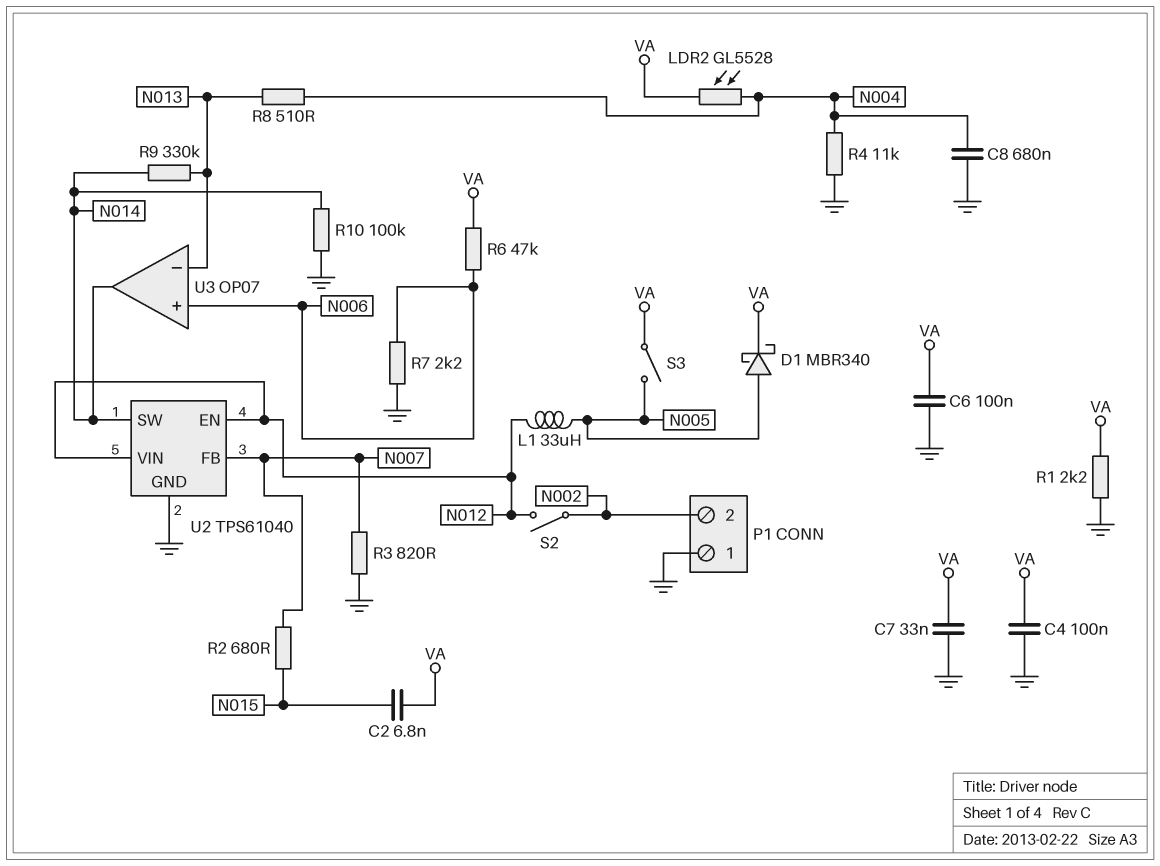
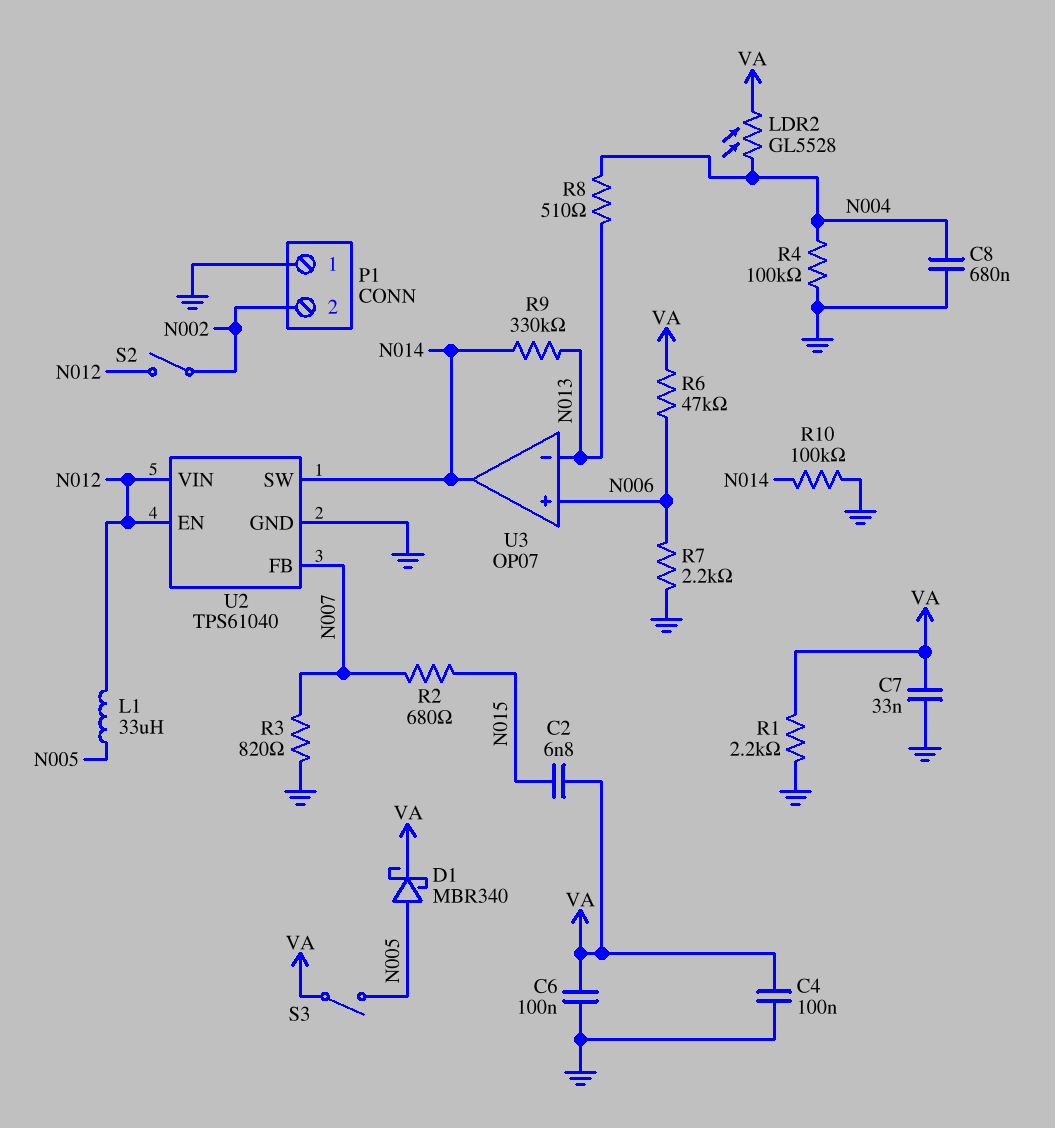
R4: 11k (GND, N004) -> 100k (GND, N004)

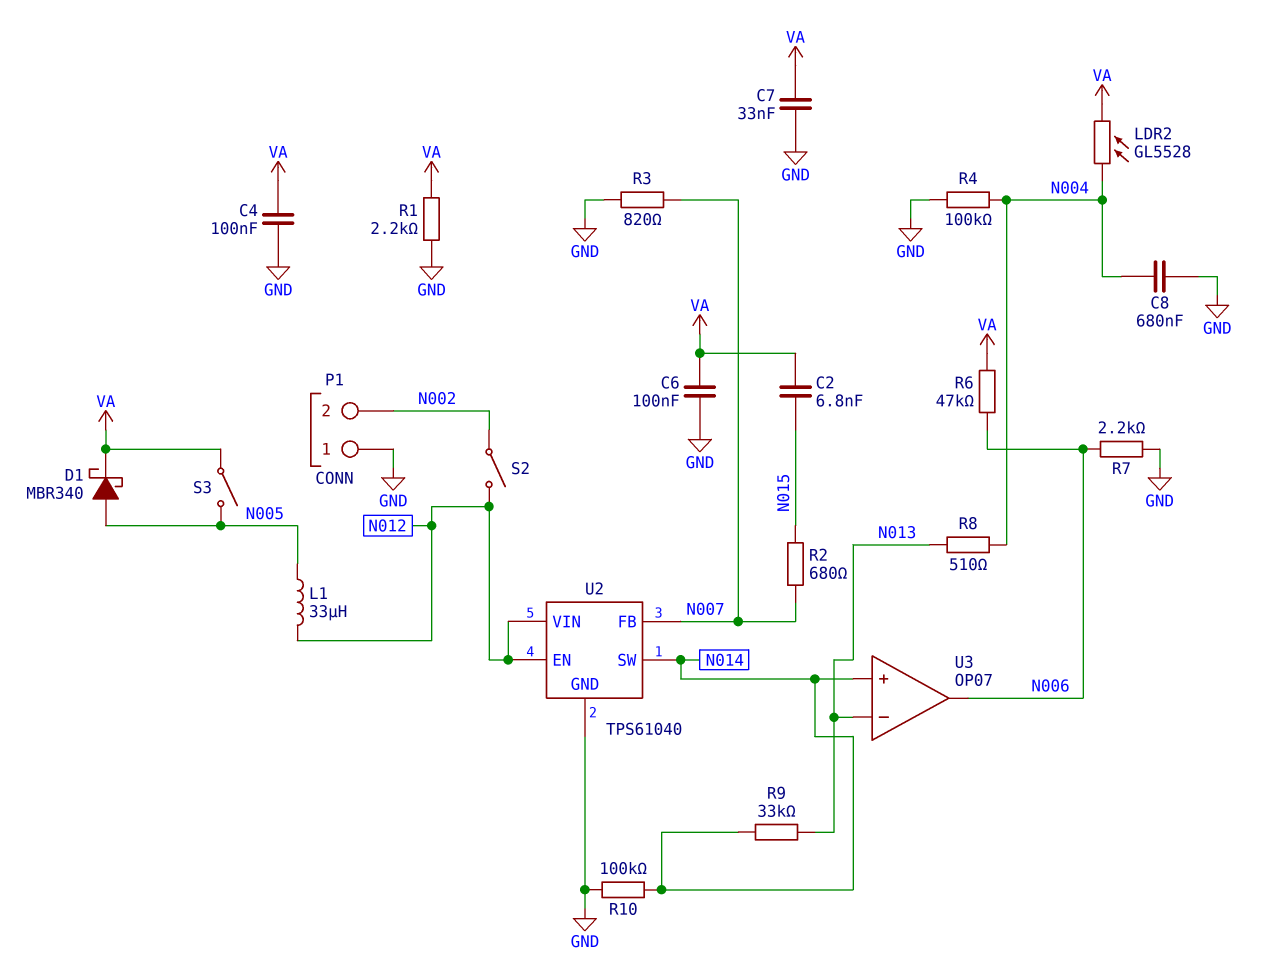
R9: 330k (N013, N014) -> 33k (N013, N014)
U3 pin in+: N006 -> N014
U3 pin out: N014 -> N006

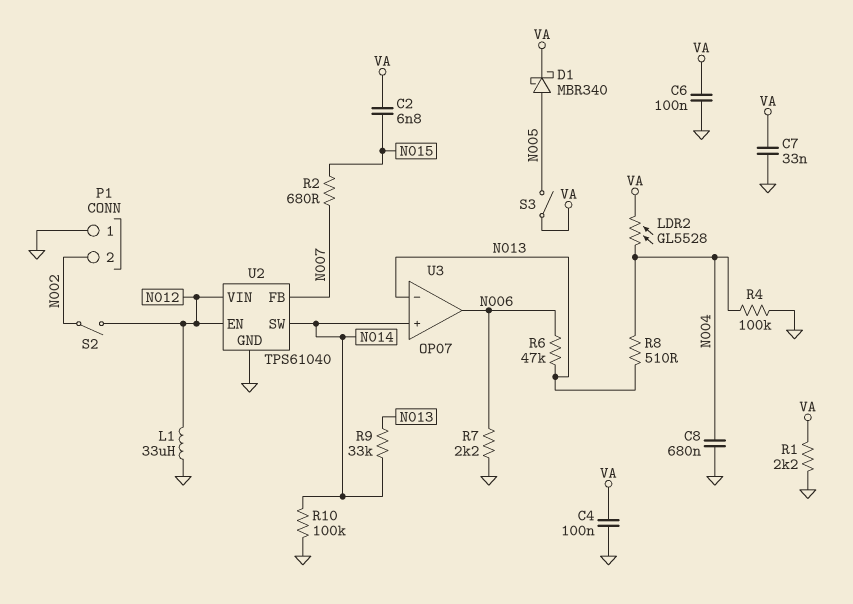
L1: 33uH (N005, N012) -> 33uH (GND, N012)
R3: 820 (GND, N007) -> none
R6: 47k (N006, VA) -> 47k (N006, N013)

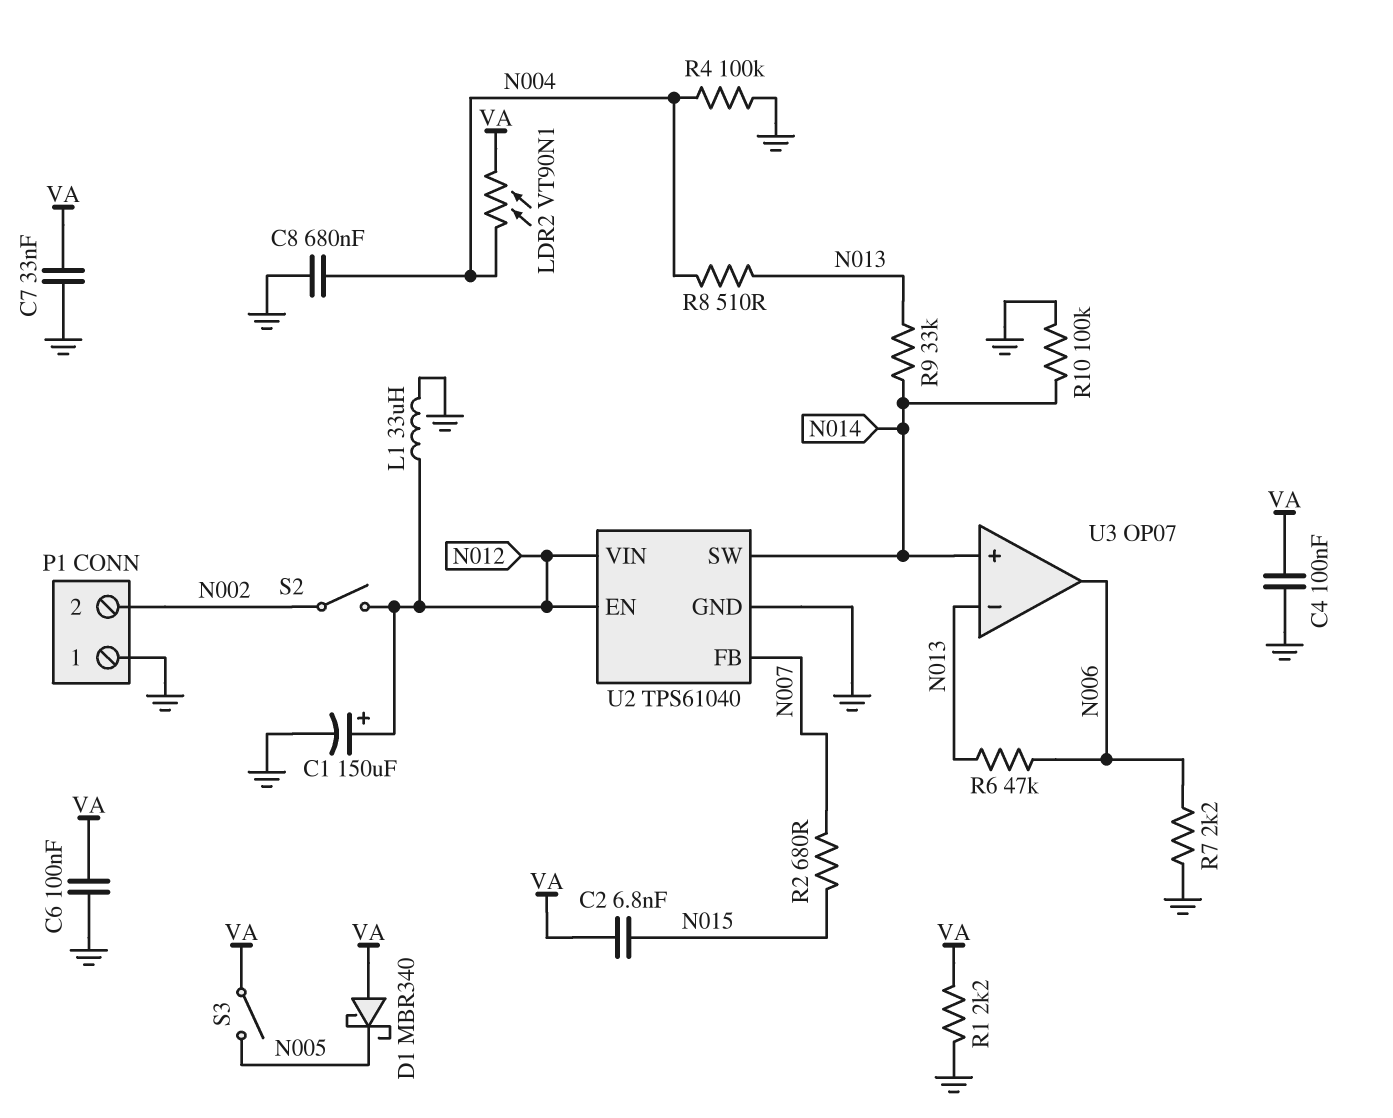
C1: none -> 150uF (plus N012, minus GND)
D1: schottky MBR340 (A N005, K VA) -> schottky MBR340 (A VA, K N005)
LDR2: GL5528 (N004, VA) -> VT90N1 (N004, VA)

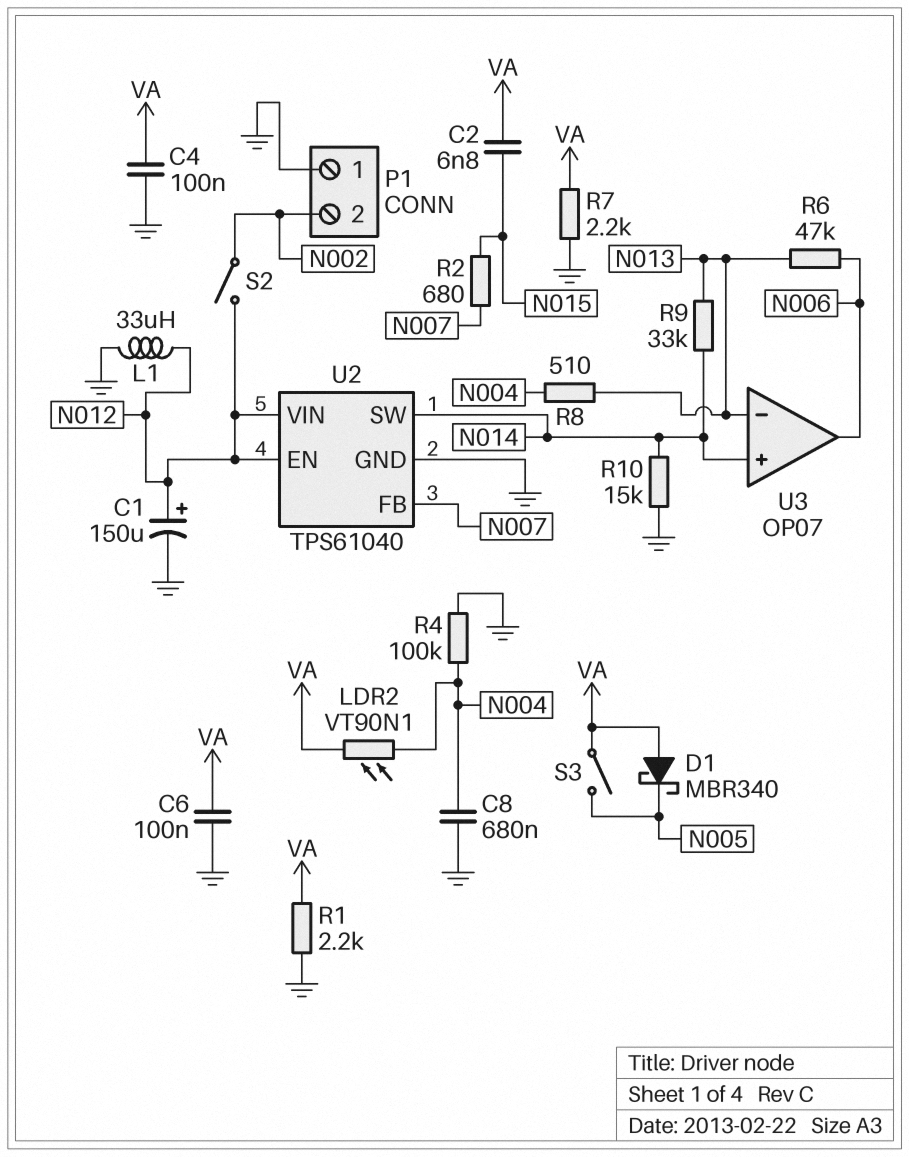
C7: 33nF (GND, VA) -> none
R7: 2.2k (GND, N006) -> 2.2k (GND, VA)
R10: 100k (GND, N014) -> 15k (GND, N014)

